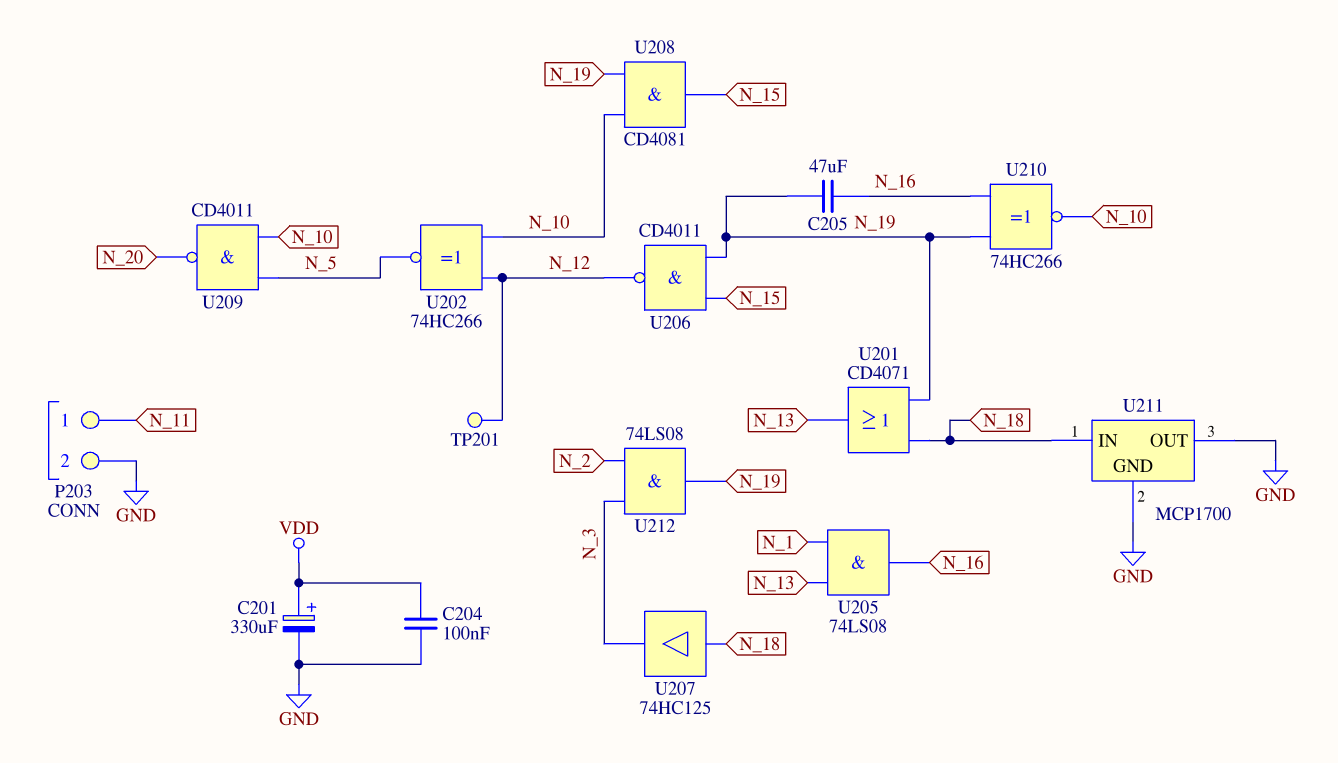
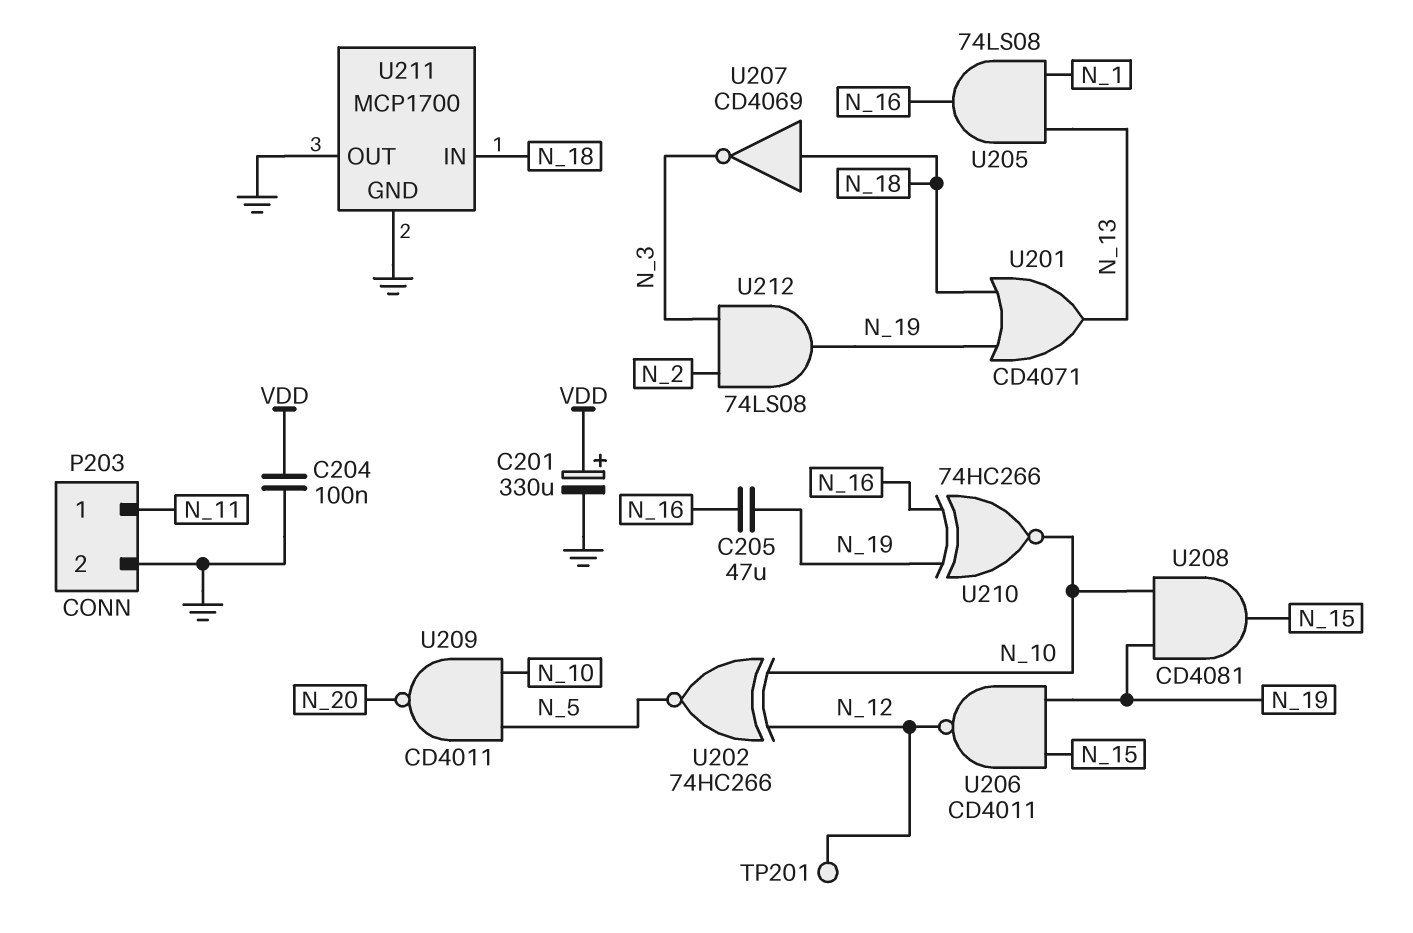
U207: buffer 74HC125 (in N_18, out N_3) -> NOT CD4069 (in N_18, out N_3)

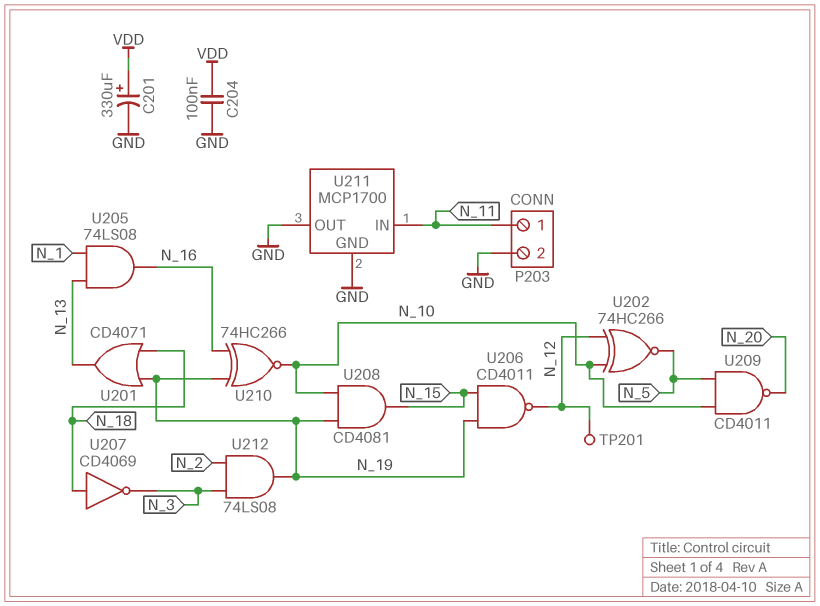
C205: 47uF (N_16, N_19) -> none
U211 pin IN: N_18 -> N_11

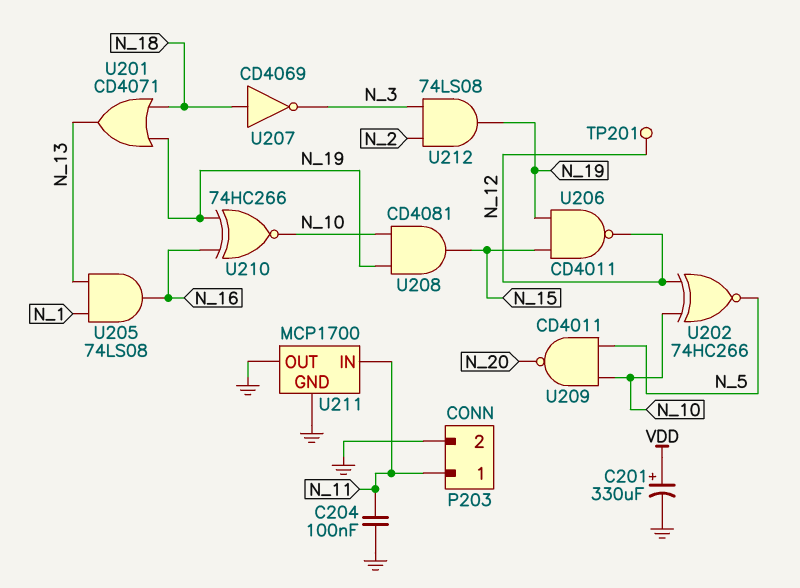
C204: 100nF (GND, VDD) -> 100nF (GND, N_11)

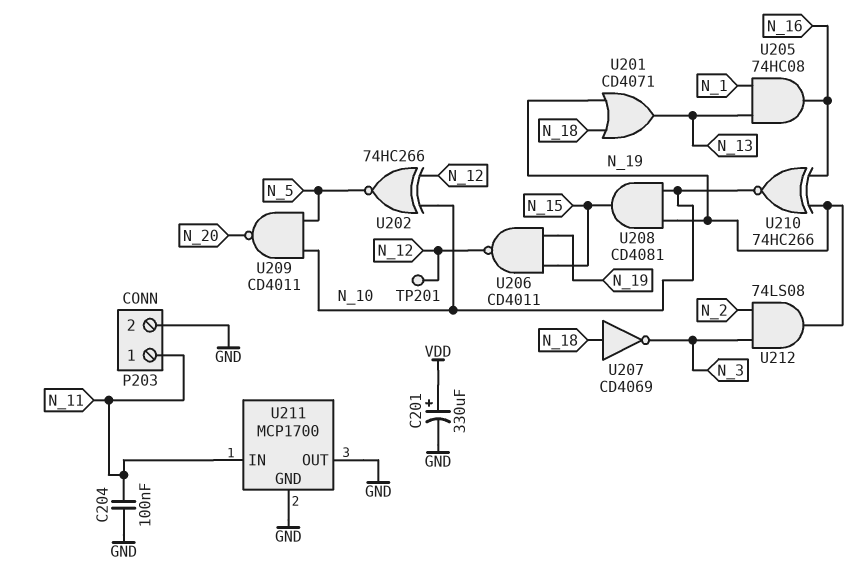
U205: AND 74LS08 (in N_1, in N_13, out N_16) -> AND 74HC08 (in N_1, in N_13, out N_16)

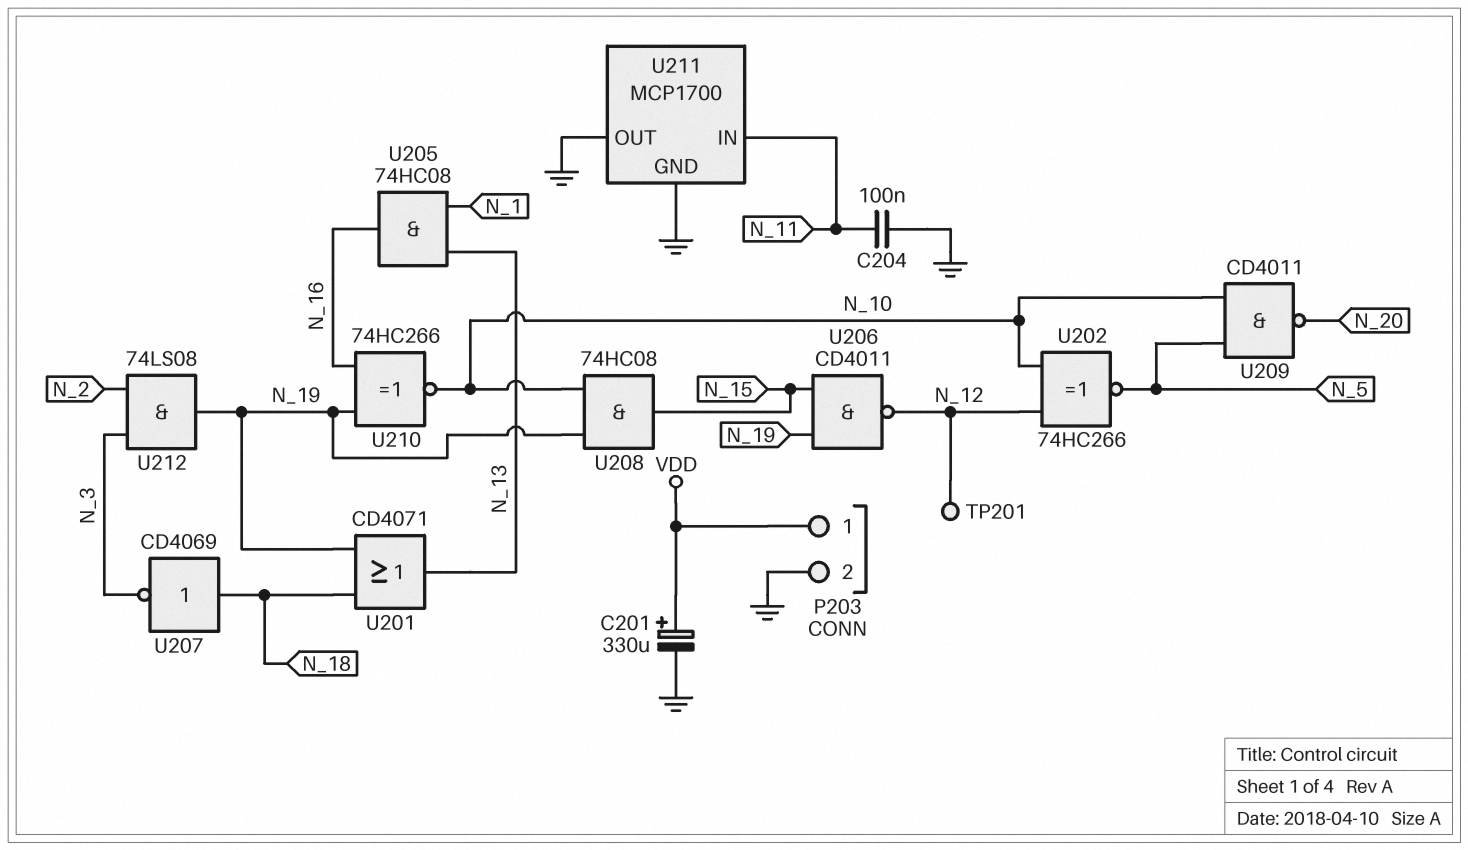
P203 pin 1: N_11 -> VDD
U208: AND CD4081 (in N_10, in N_19, out N_15) -> AND 74HC08 (in N_10, in N_19, out N_15)

